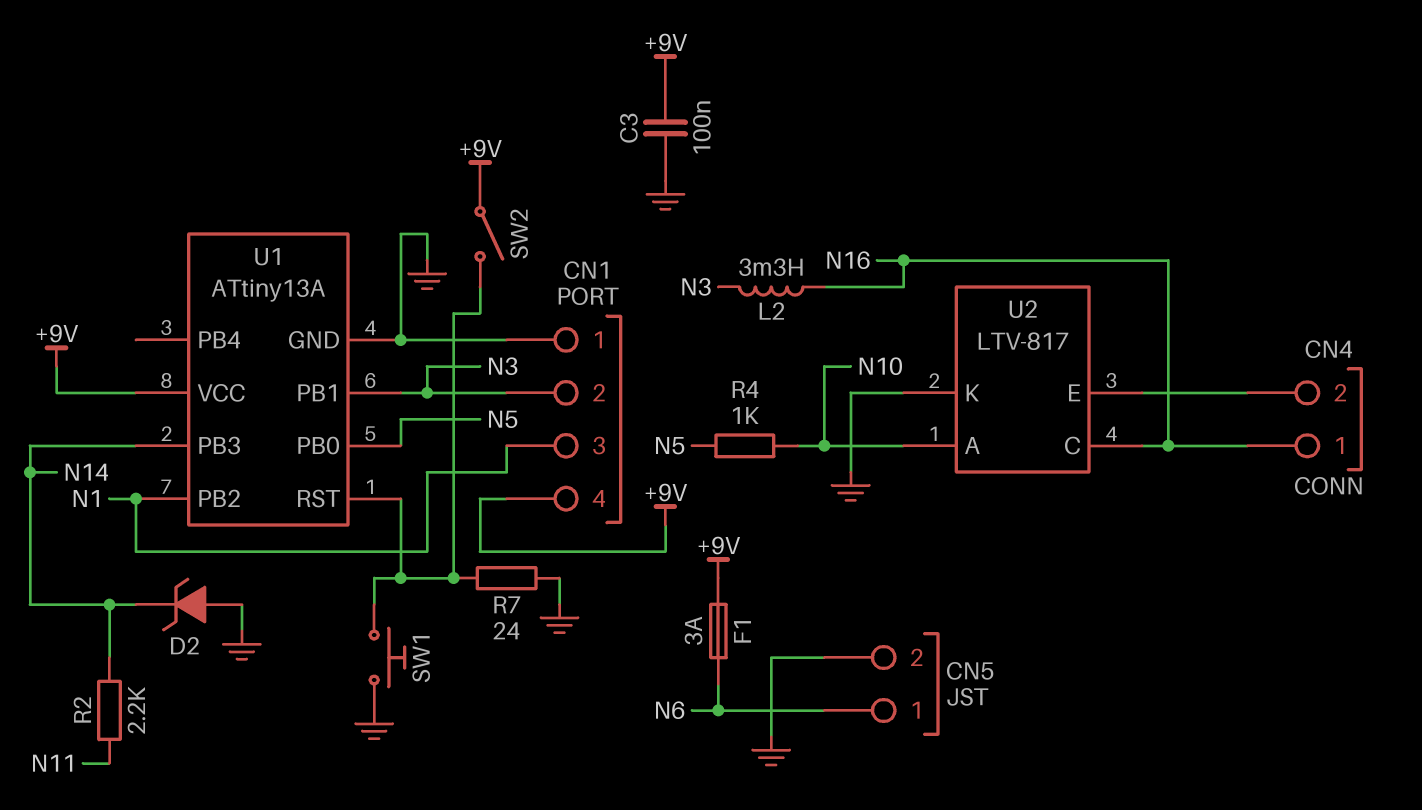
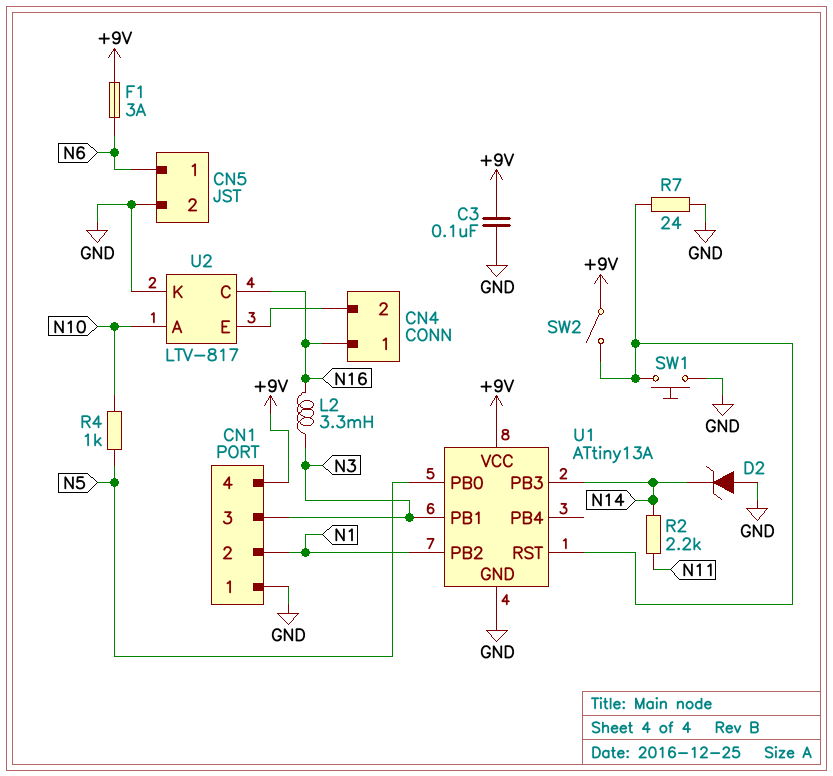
CN1 pin 2: N3 -> N1
CN1 pin 3: N1 -> N3

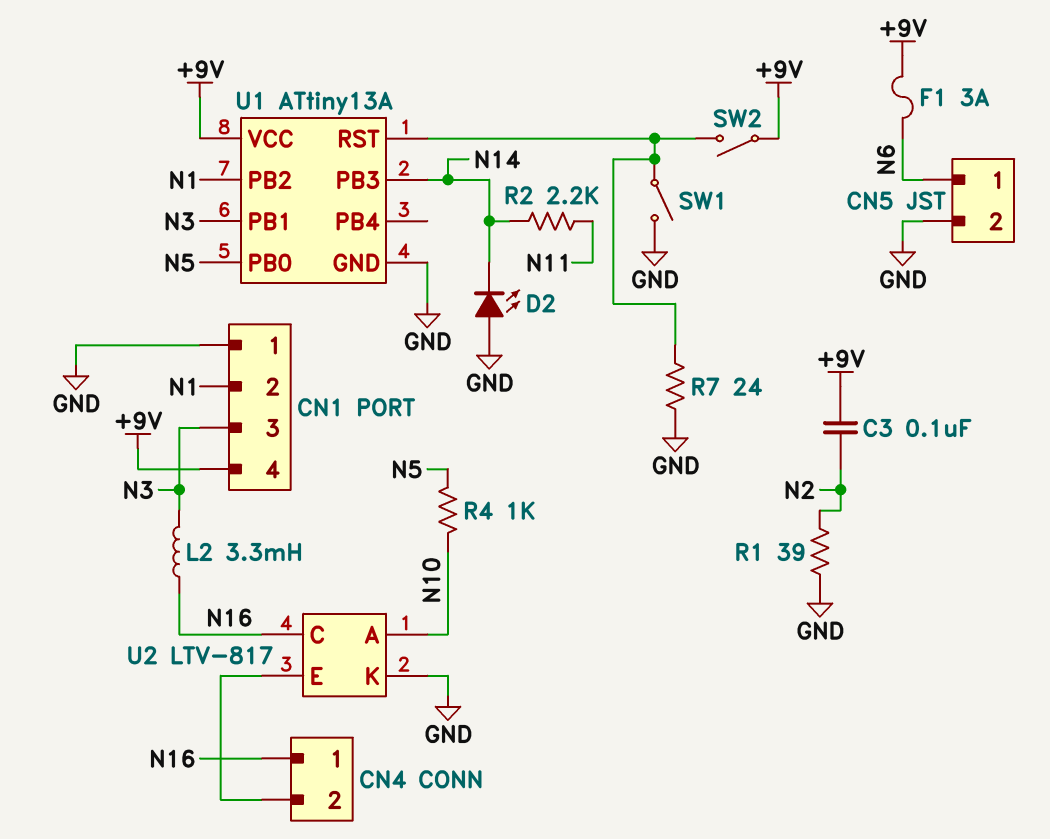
C3: 100nF (+9V, GND) -> 100nF (+9V, N2)
D2: zener (A GND, K N14) -> LED (A GND, K N14)
R1: none -> 39 (GND, N2)
SW1: button (GND, U1/RST) -> switch (GND, U1/RST)

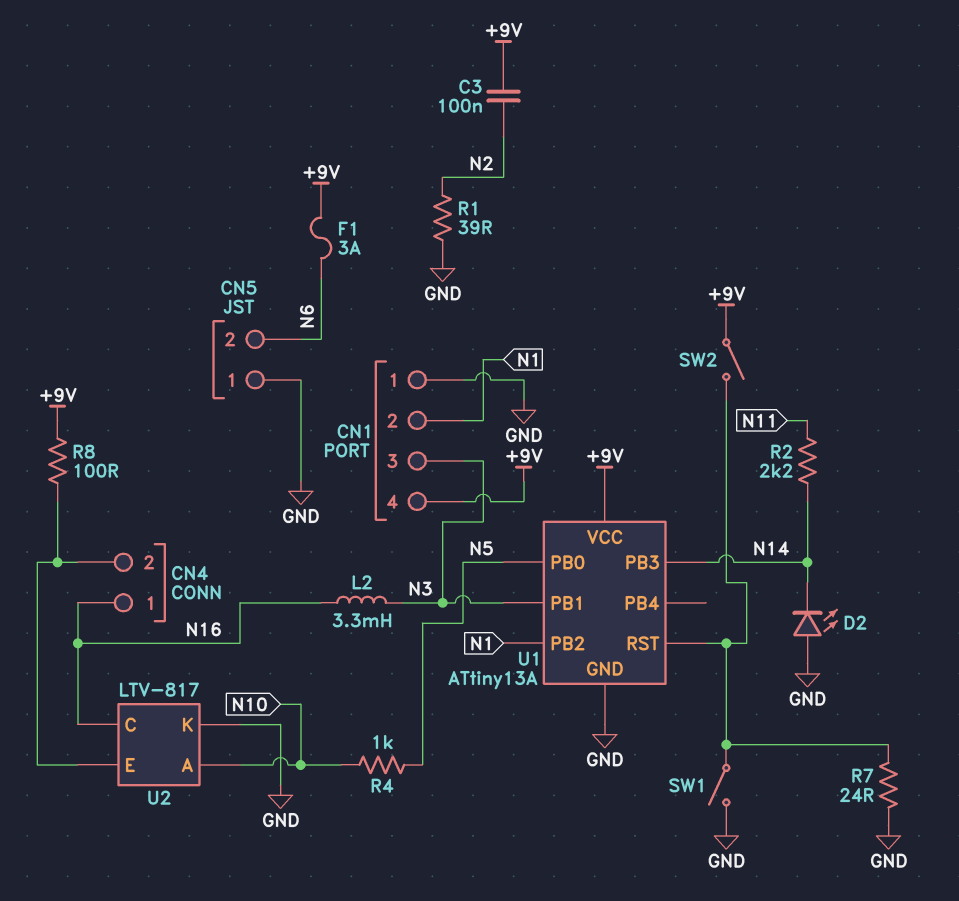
CN5 pin 1: N6 -> GND
CN5 pin 2: GND -> N6
R8: none -> 100 (+9V, CN4/2)

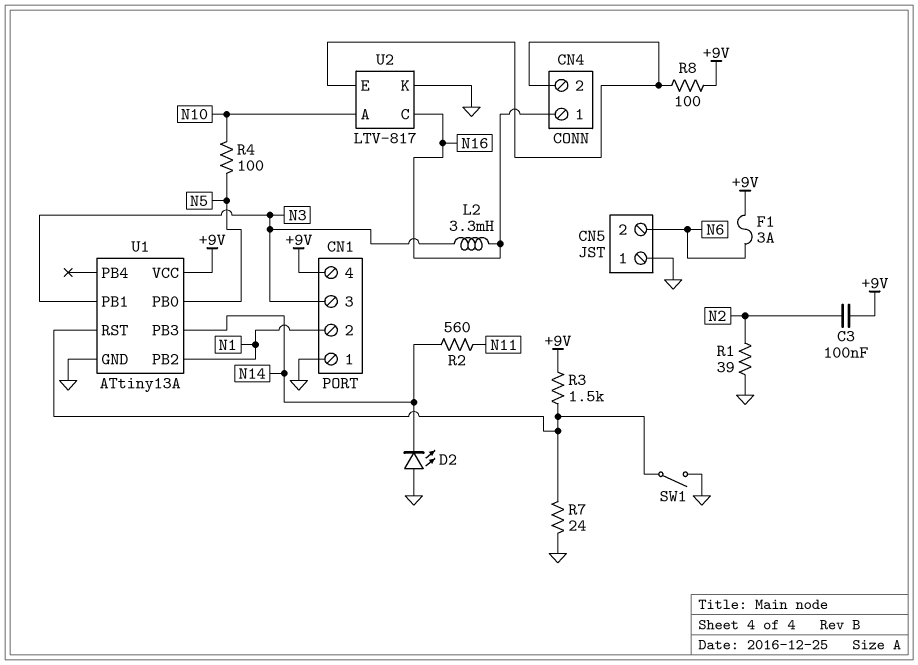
R2: 2.2k (N11, N14) -> 560 (N11, N14)
R3: none -> 1.5k (+9V, U1/RST)
R4: 1k (N5, N10) -> 100 (N5, N10)
SW2: switch (+9V, U1/RST) -> none

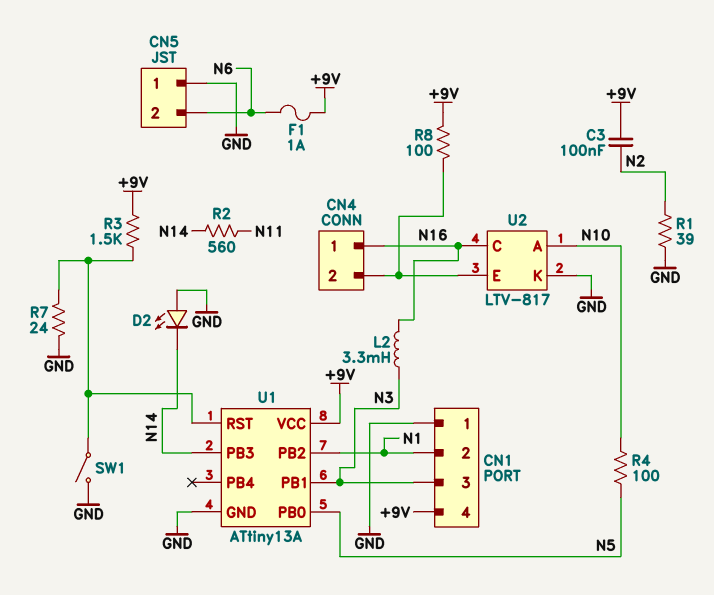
F1: 3A (+9V, N6) -> 1A (+9V, N6)

